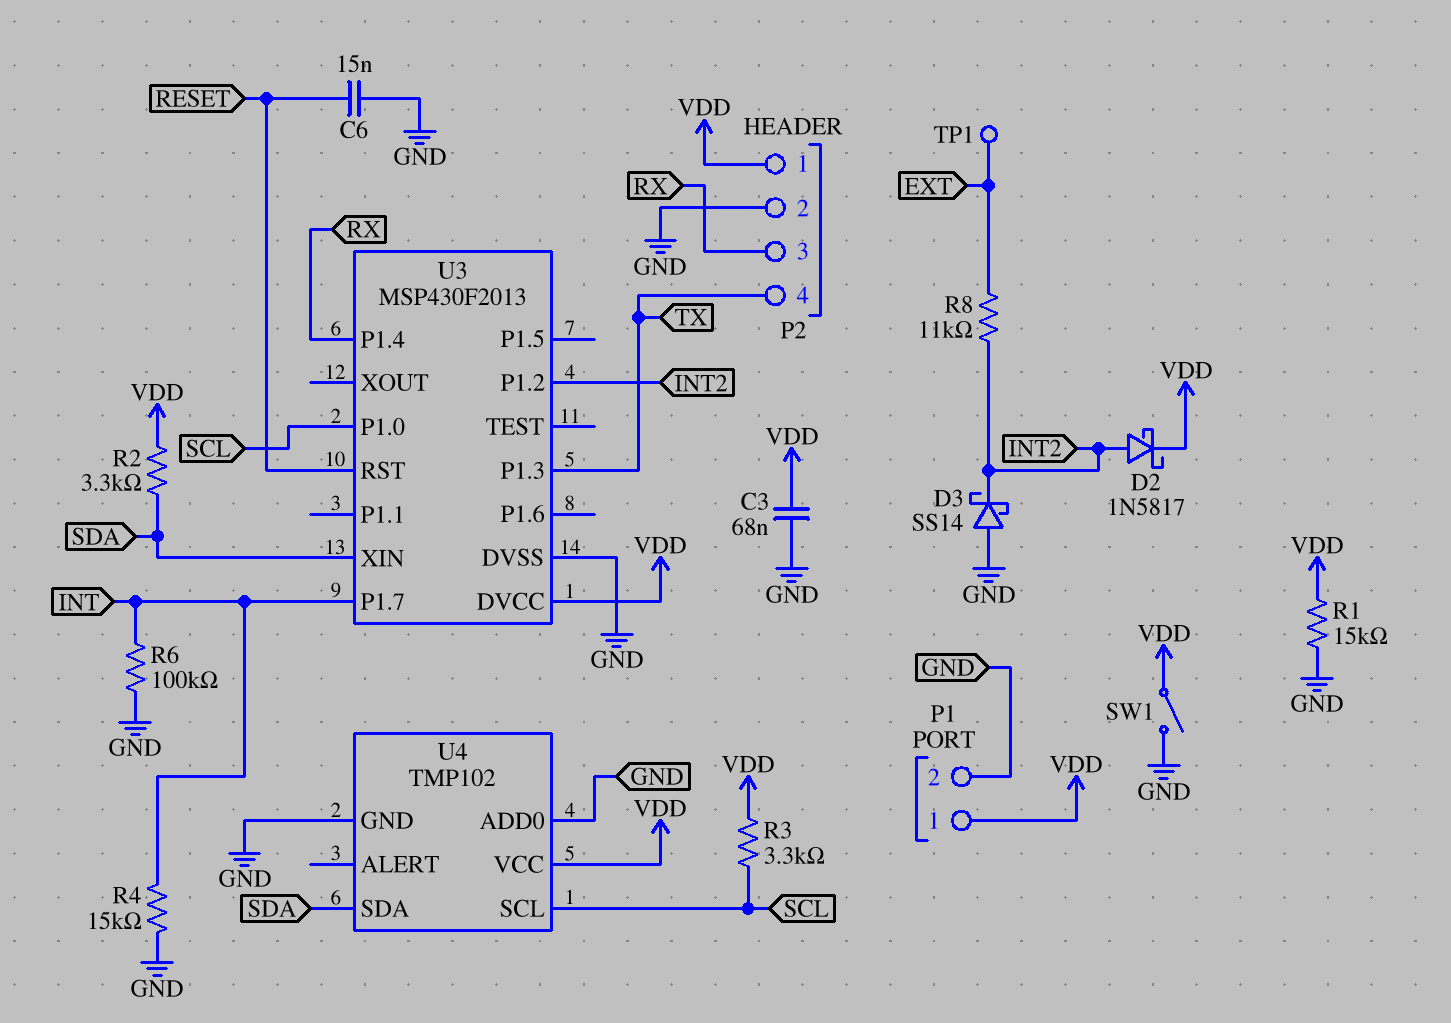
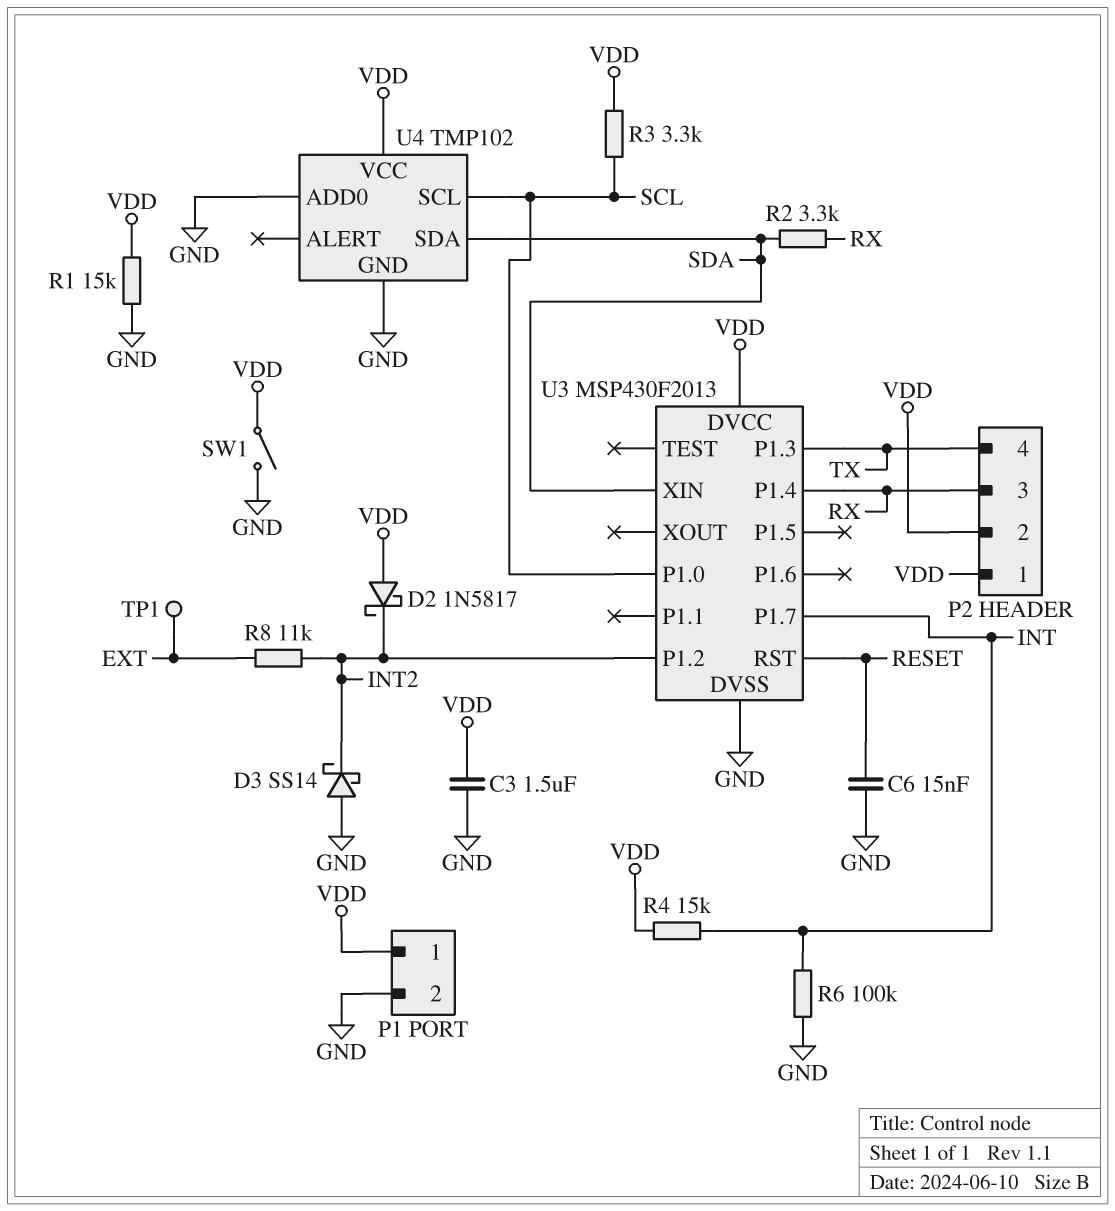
C3: 68nF (GND, VDD) -> 1.5uF (GND, VDD)
D2: schottky 1N5817 (A INT2, K VDD) -> schottky 1N5817 (A VDD, K INT2)
P2 pin 2: GND -> VDD
R2: 3.3k (SDA, VDD) -> 3.3k (RX, SDA)
R4: 15k (GND, INT) -> 15k (INT, VDD)

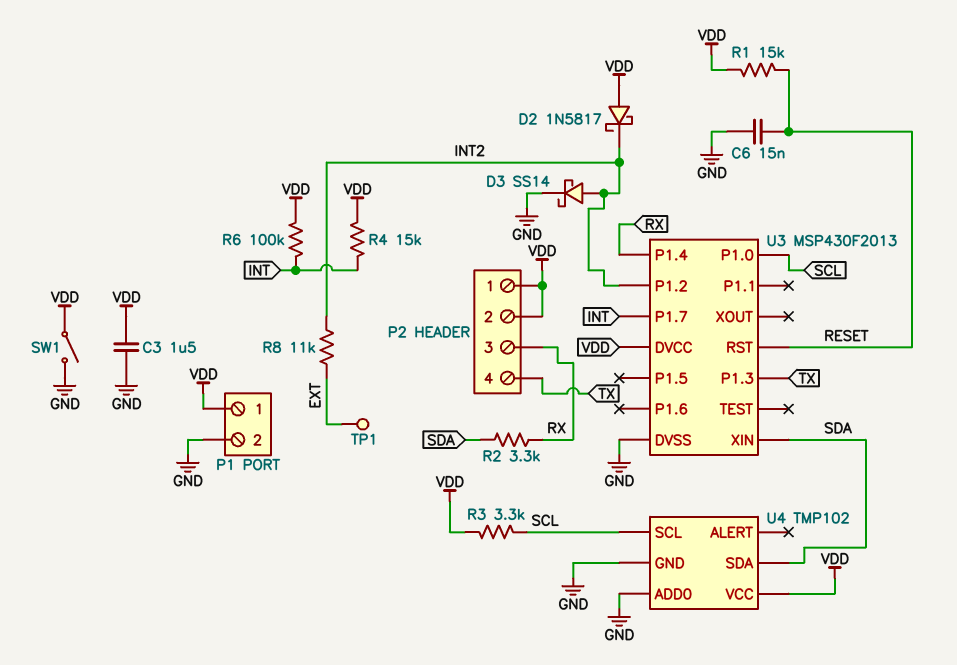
D3: schottky SS14 (A GND, K INT2) -> schottky SS14 (A INT2, K GND)
R1: 15k (GND, VDD) -> 15k (RESET, VDD)
R6: 100k (GND, INT) -> 100k (INT, VDD)

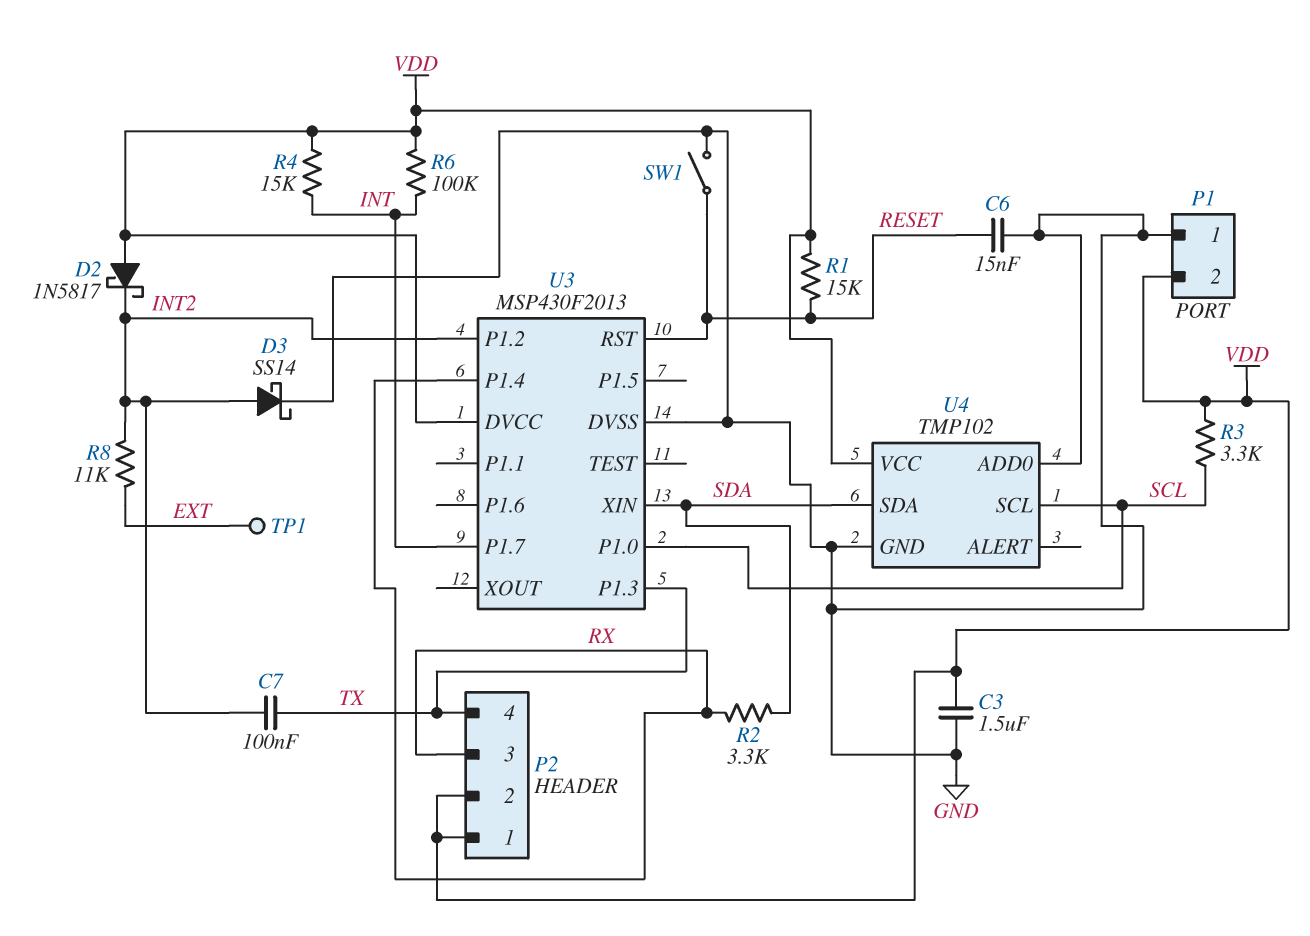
C7: none -> 100nF (INT2, TX)
P1 pin 1: VDD -> GND
P1 pin 2: GND -> VDD
SW1: switch (GND, VDD) -> switch (GND, RESET)

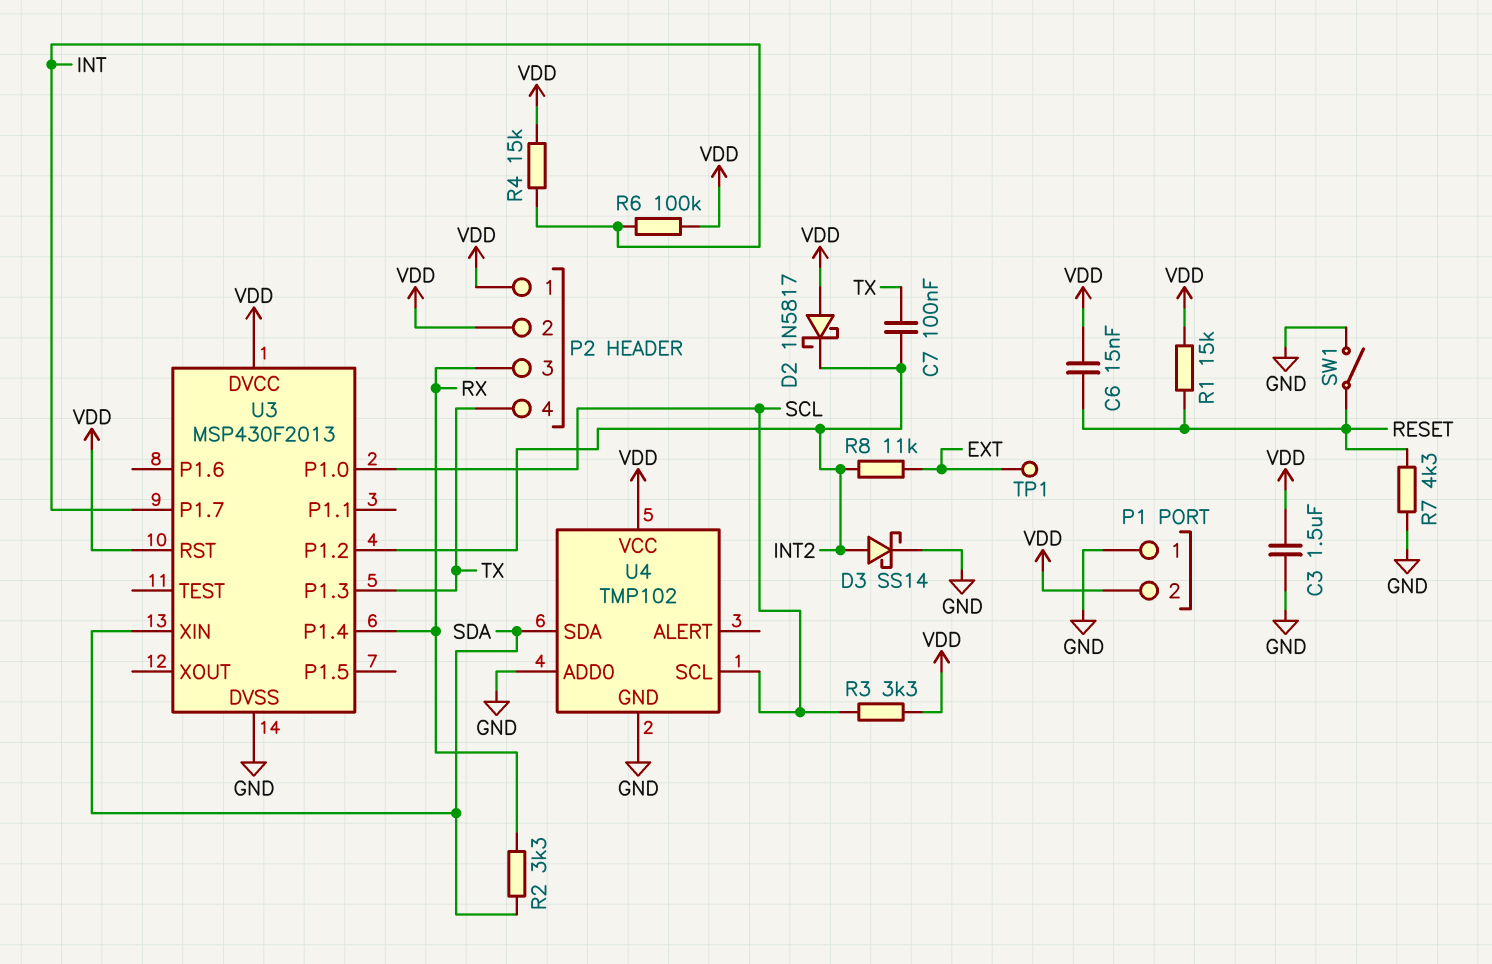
C6: 15nF (GND, RESET) -> 15nF (RESET, VDD)
R7: none -> 4.3k (GND, RESET)
U3 pin RST: RESET -> VDD

